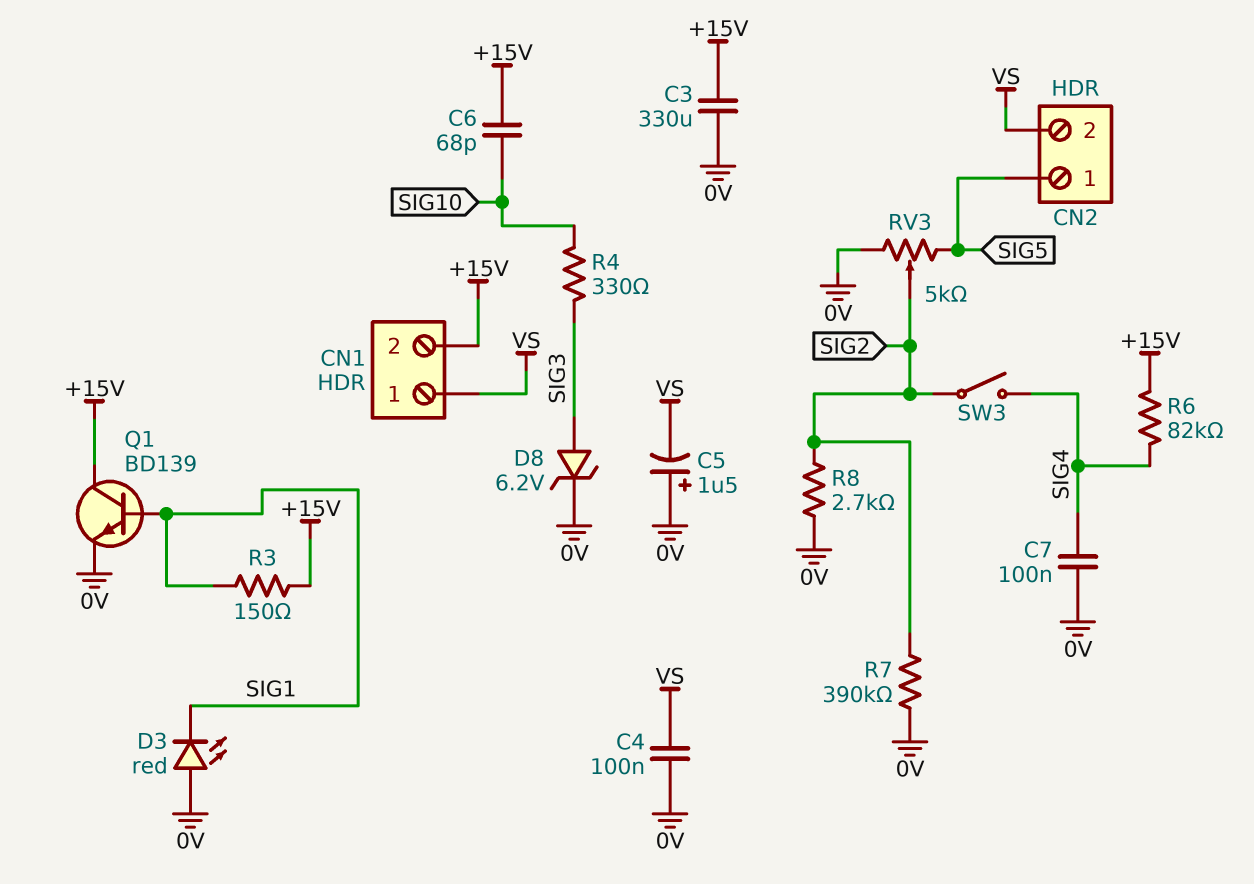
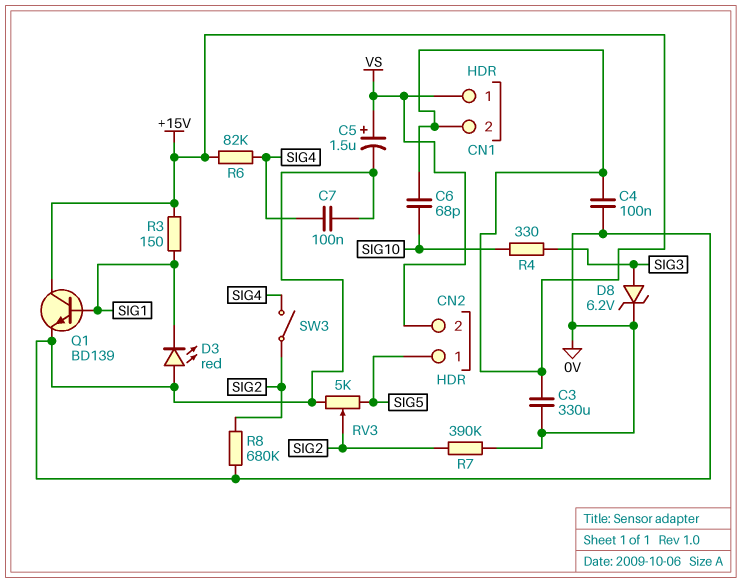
C4: 100nF (0V, VS) -> 100nF (+15V, 0V)
C5: 1.5uF (plus 0V, minus VS) -> 1.5uF (plus VS, minus 0V)
R8: 2.7k (0V, SIG2) -> 680k (0V, SIG2)

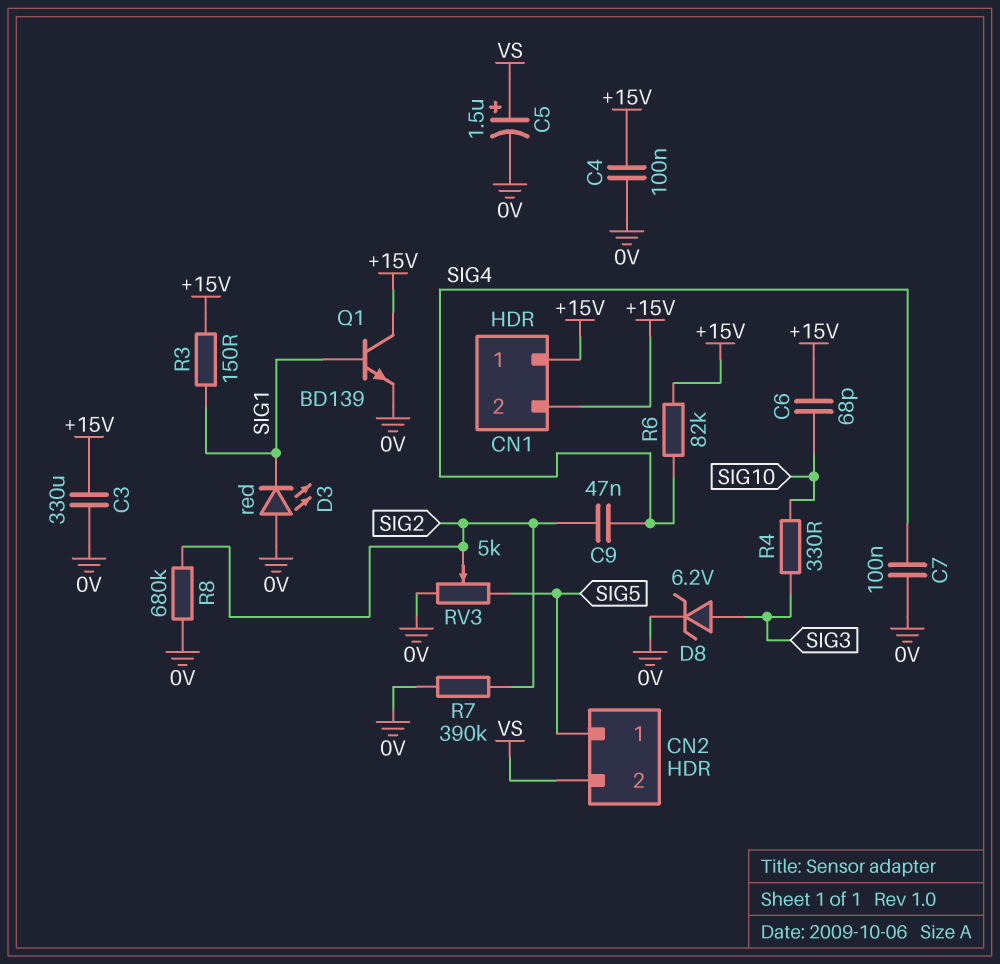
C9: none -> 47nF (SIG2, SIG4)
CN1 pin 1: VS -> +15V
SW3: switch (SIG2, SIG4) -> none

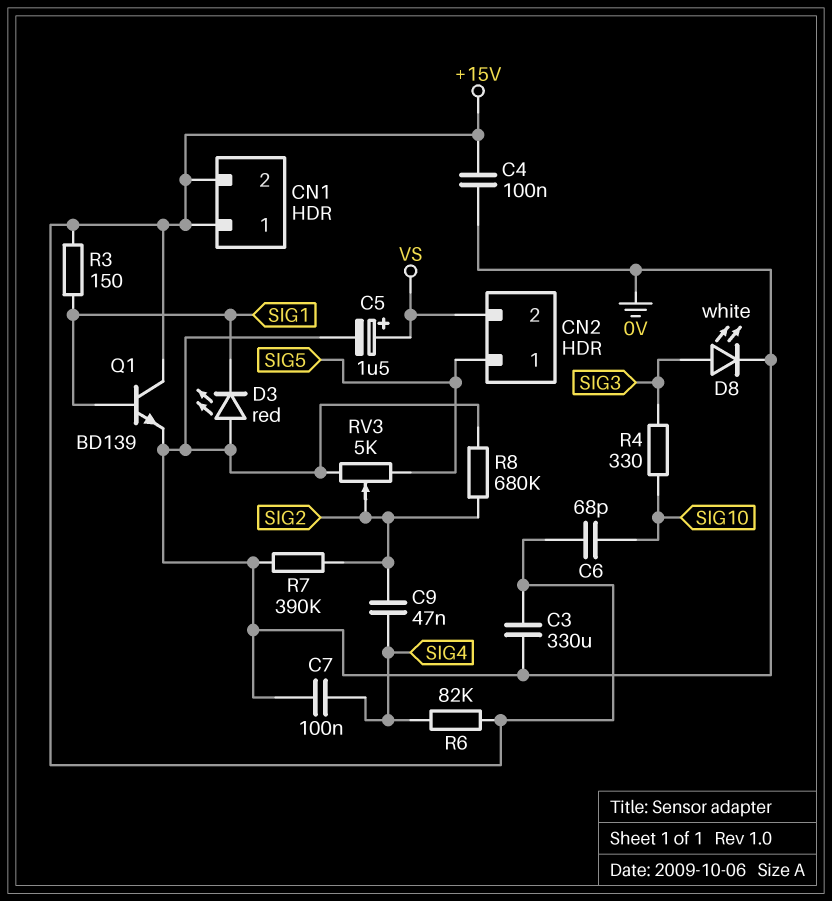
D8: zener 6.2V (A SIG3, K 0V) -> LED white (A SIG3, K 0V)

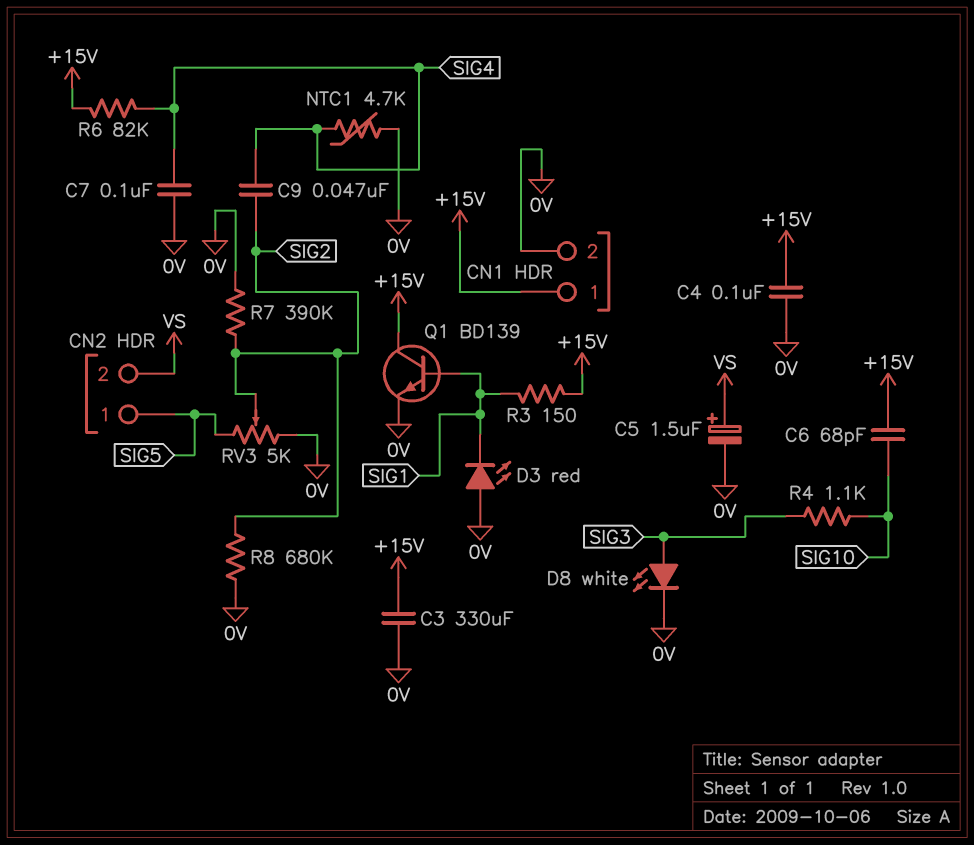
CN1 pin 2: +15V -> 0V
NTC1: none -> 4.7k (0V, SIG4)
R4: 330 (SIG3, SIG10) -> 1.1k (SIG3, SIG10)

